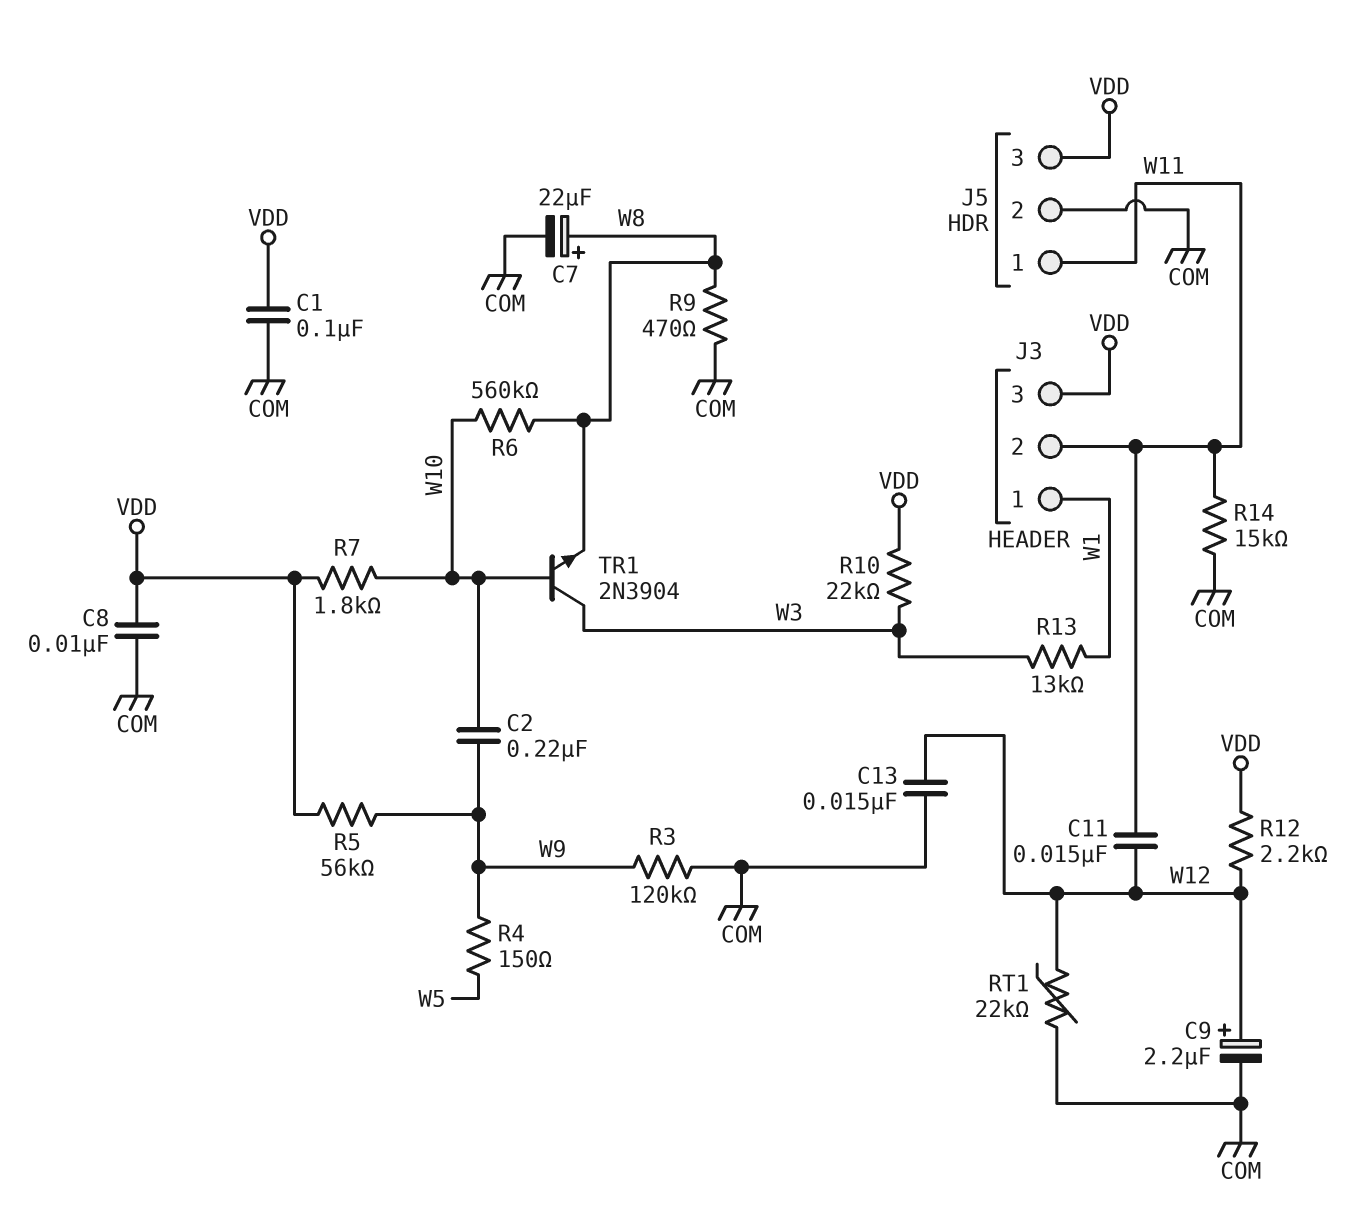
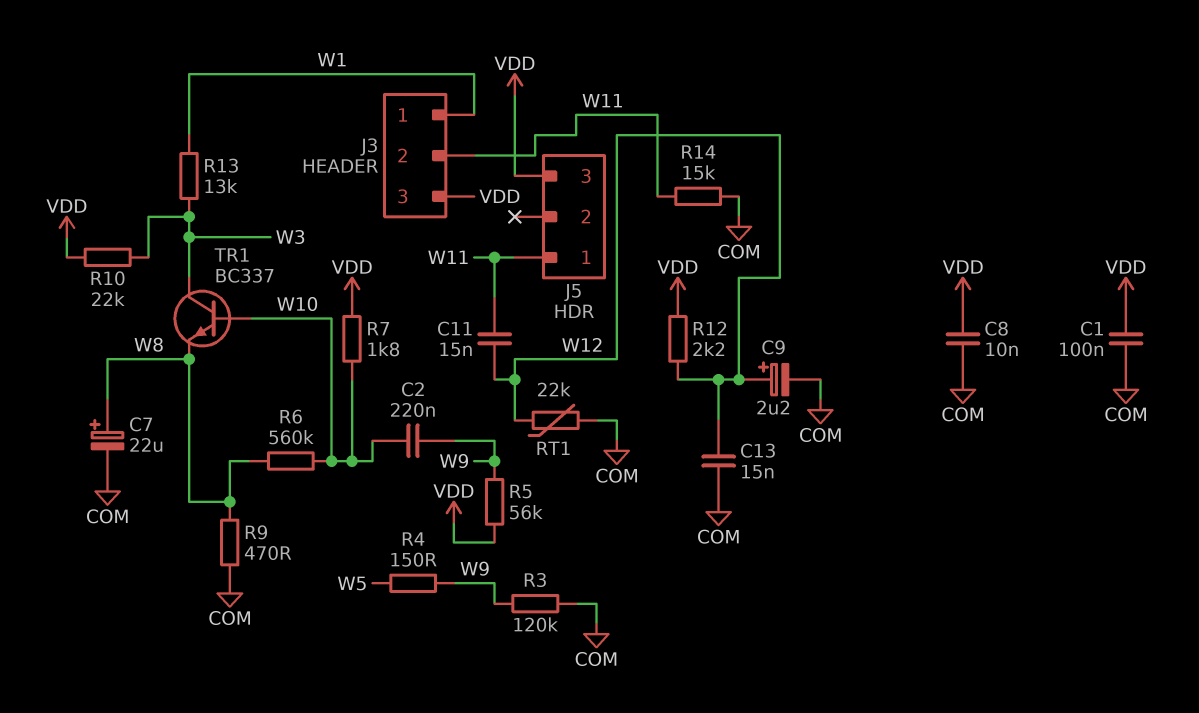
J5 pin 2: COM -> none
TR1: NPN 2N3904 (B W10, C W3, E W8) -> NPN BC337 (B W10, C W3, E W8)

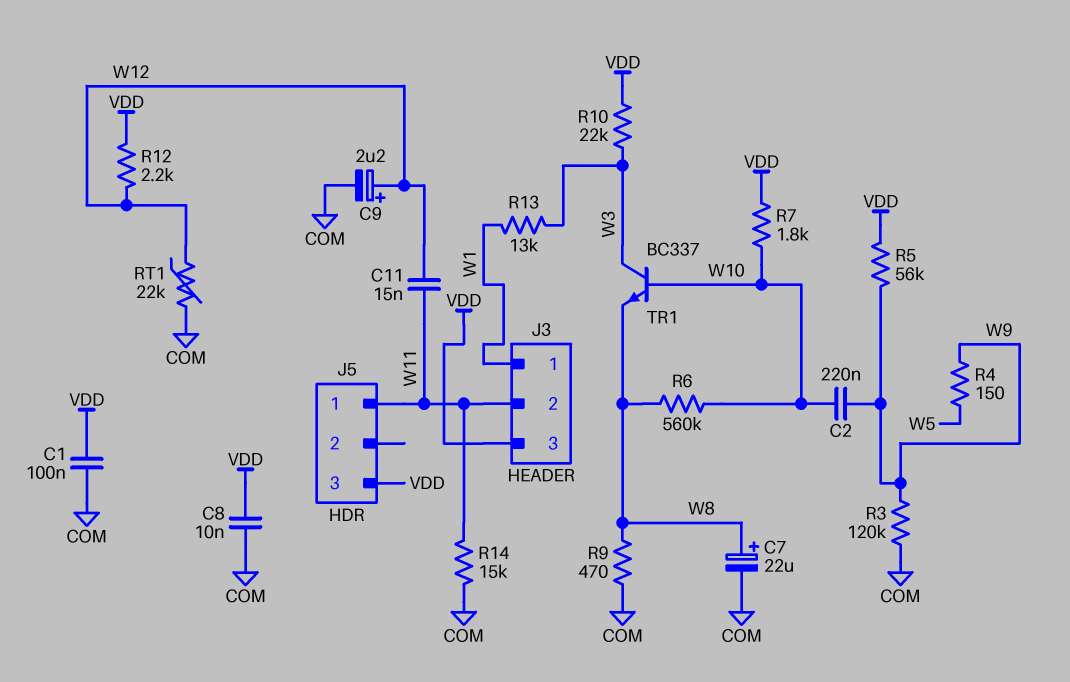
C13: 15nF (COM, W12) -> none

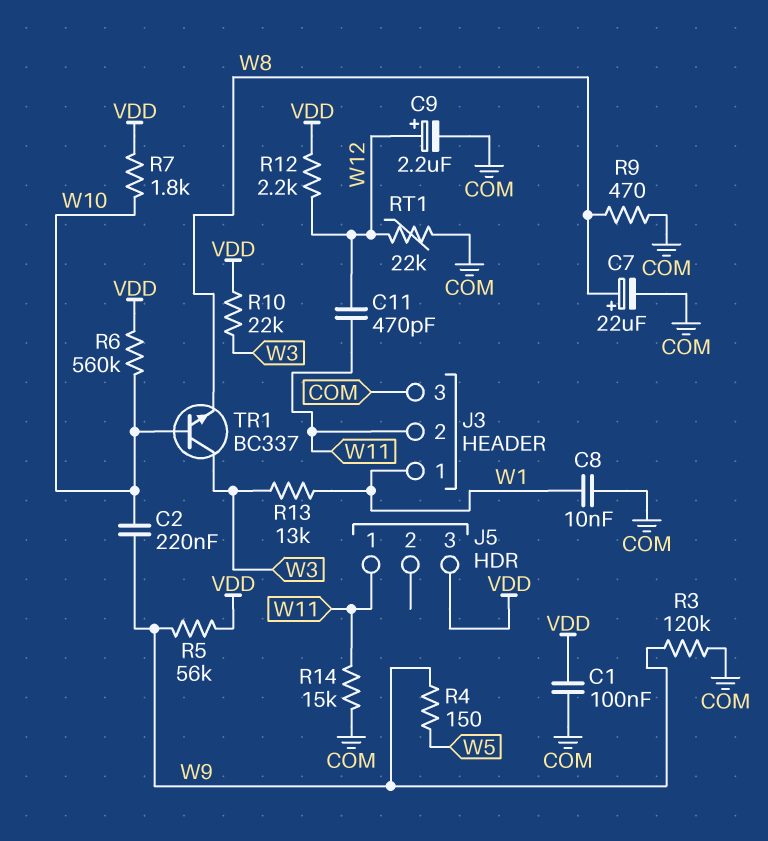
C8: 10nF (COM, VDD) -> 10nF (COM, W1)
C11: 15nF (W11, W12) -> 470pF (W11, W12)
J3 pin 3: VDD -> COM
R6: 560k (W8, W10) -> 560k (VDD, W10)

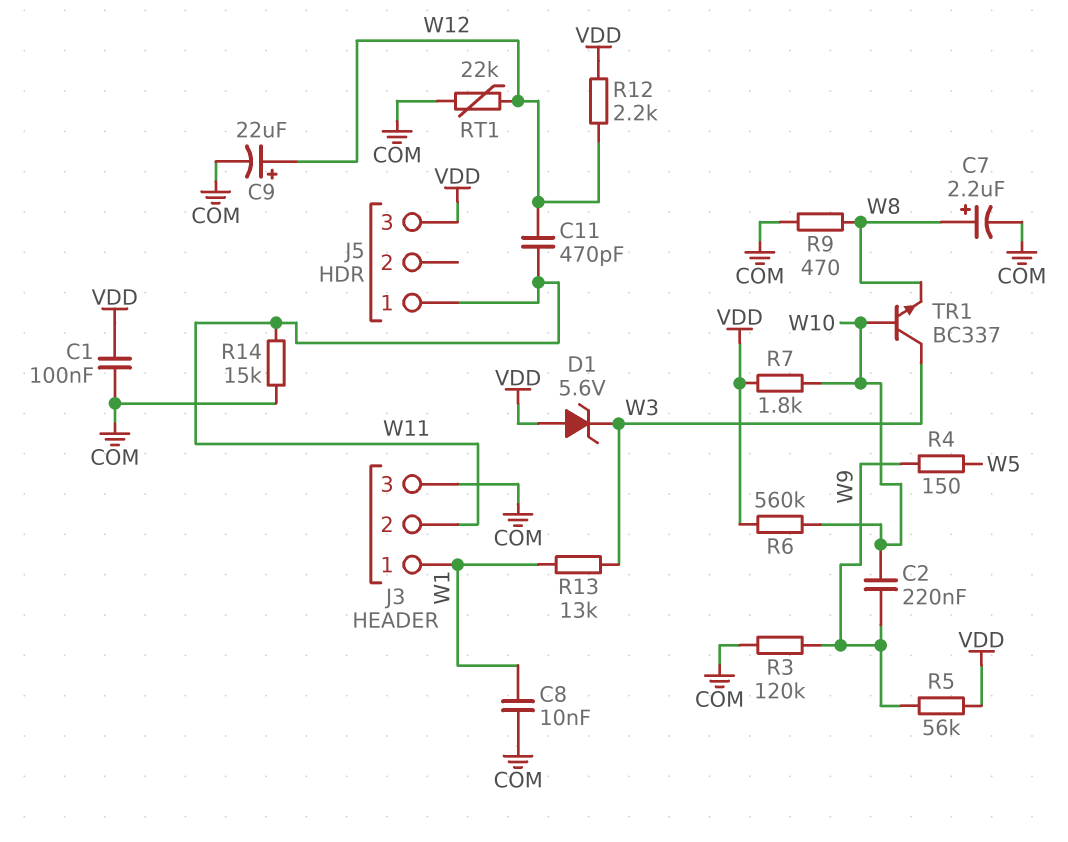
C7: 22uF (plus W8, minus COM) -> 2.2uF (plus W8, minus COM)
C9: 2.2uF (plus W12, minus COM) -> 22uF (plus W12, minus COM)
D1: none -> zener 5.6V (A VDD, K W3)
R10: 22k (VDD, W3) -> none

